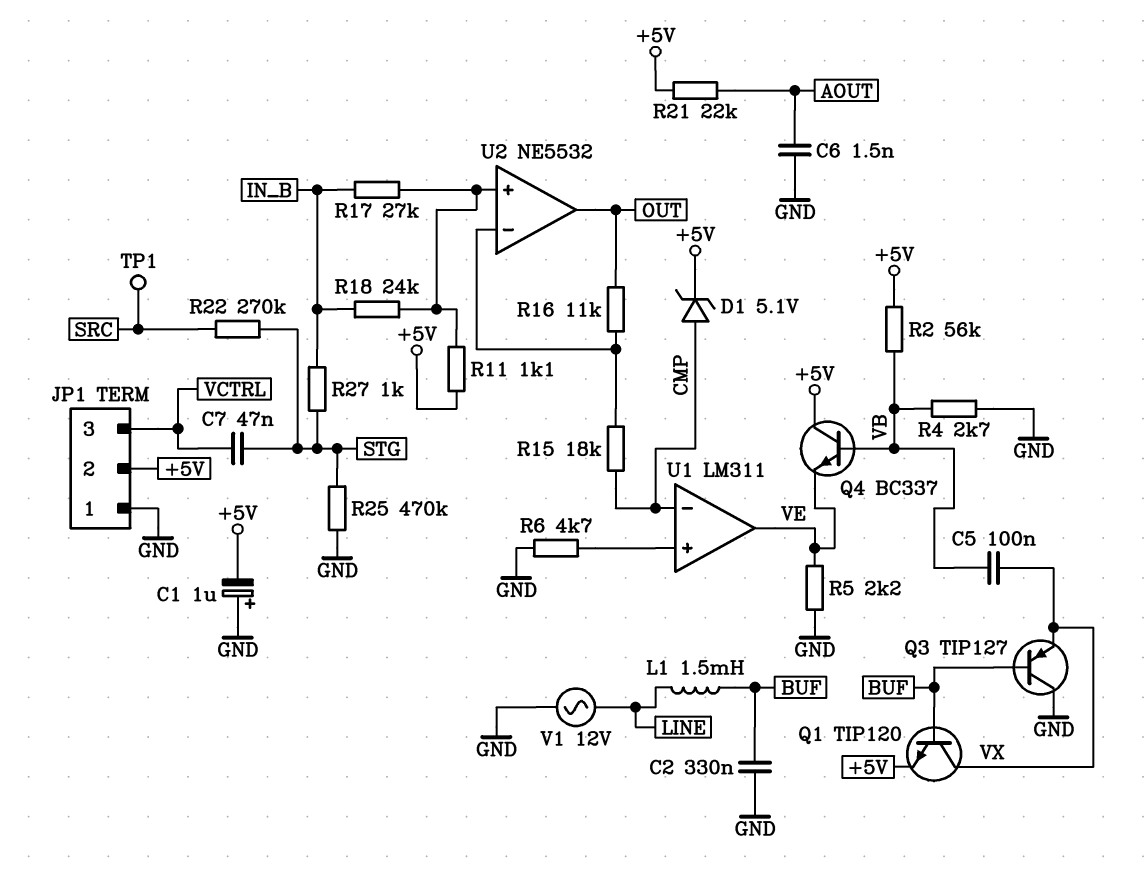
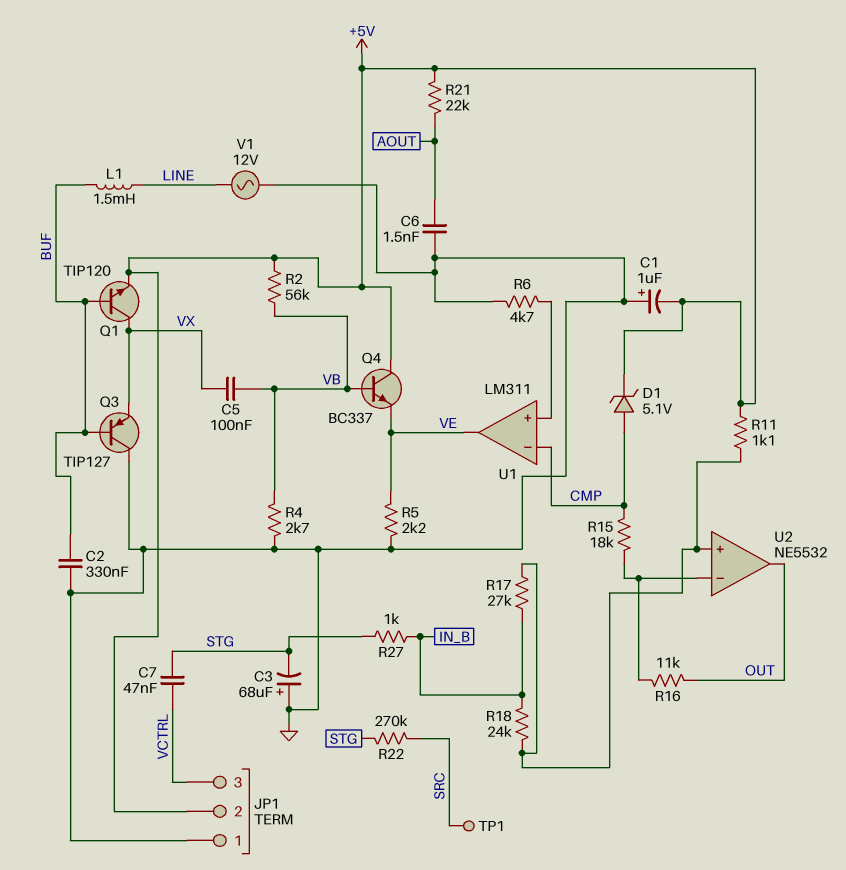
C3: none -> 68uF (plus GND, minus STG)
R25: 470k (GND, STG) -> none

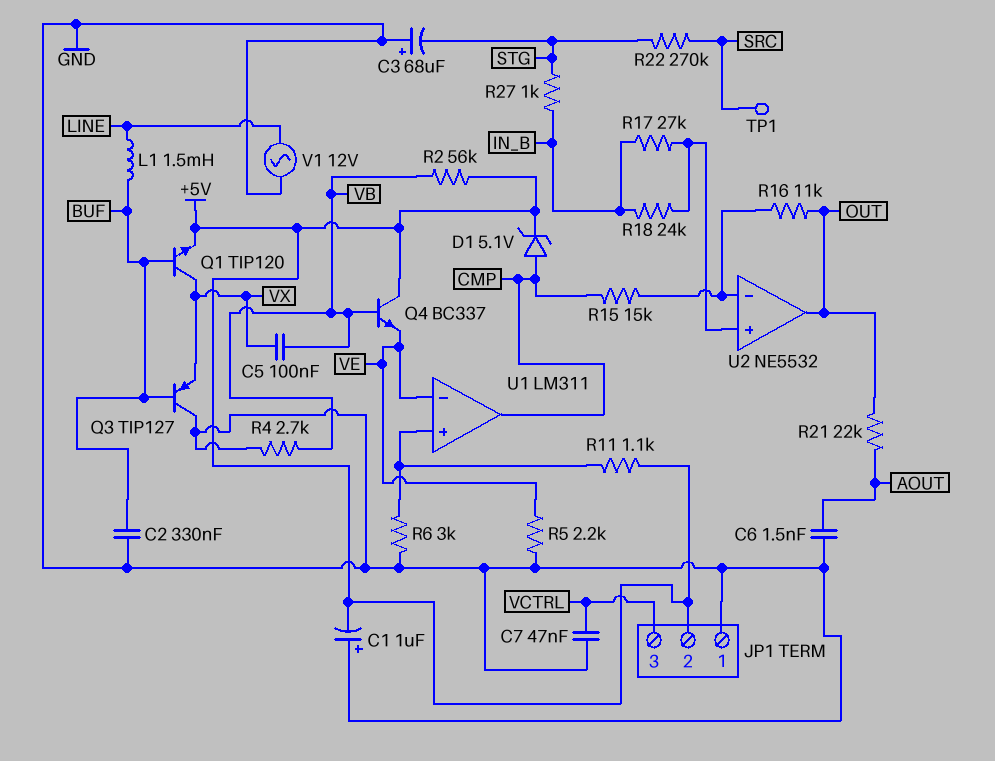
C7: 47nF (STG, VCTRL) -> 47nF (GND, VCTRL)
R6: 4.7k (GND, U1/in+) -> 3k (GND, U1/in+)
R11: 1.1k (+5V, U2/in+) -> 1.1k (+5V, U1/in+)
R15: 18k (CMP, U2/in-) -> 15k (CMP, U2/in-)
R21: 22k (+5V, AOUT) -> 22k (AOUT, OUT)
U1 pin in-: CMP -> VE
U1 pin out: VE -> CMP

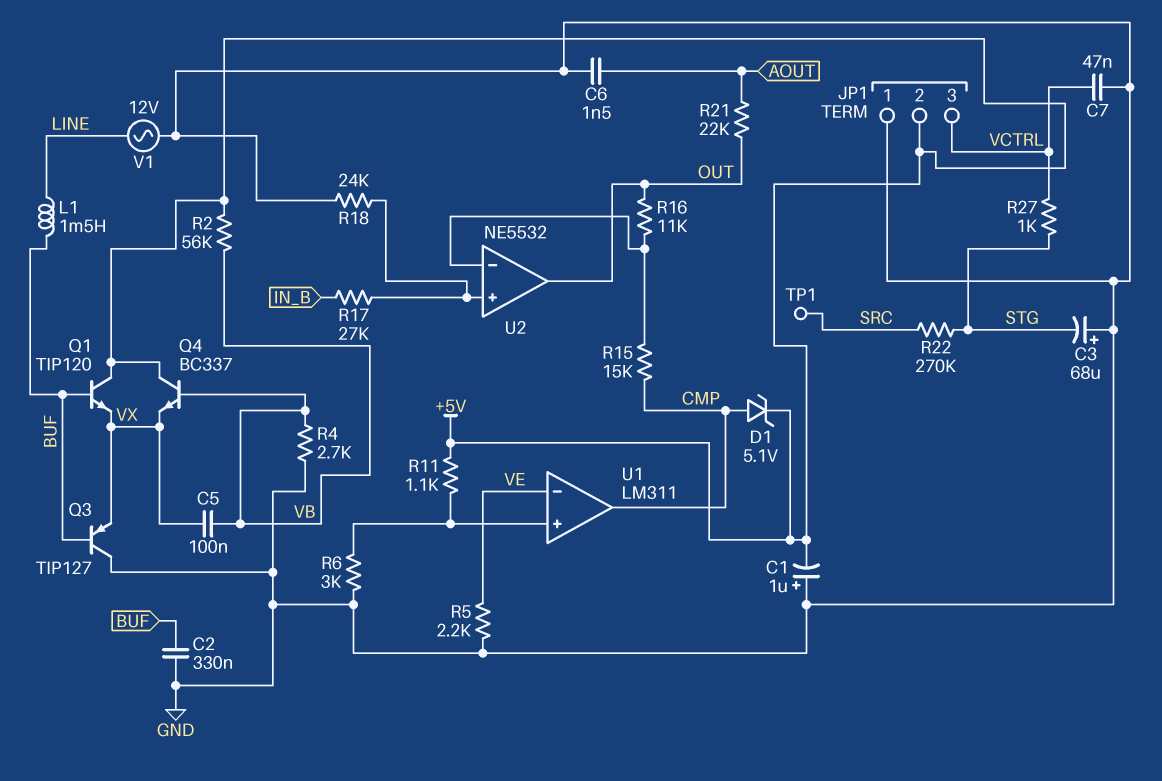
Q1: NPN TIP120 (B BUF, C VX, E +5V) -> NPN TIP120 (B BUF, C +5V, E VX)
Q4: NPN BC337 (B VB, C +5V, E VE) -> NPN BC337 (B VB, C +5V, E VX)
R18: 24k (IN_B, U2/in+) -> 24k (GND, U2/in+)
R27: 1k (IN_B, STG) -> 1k (STG, VCTRL)

